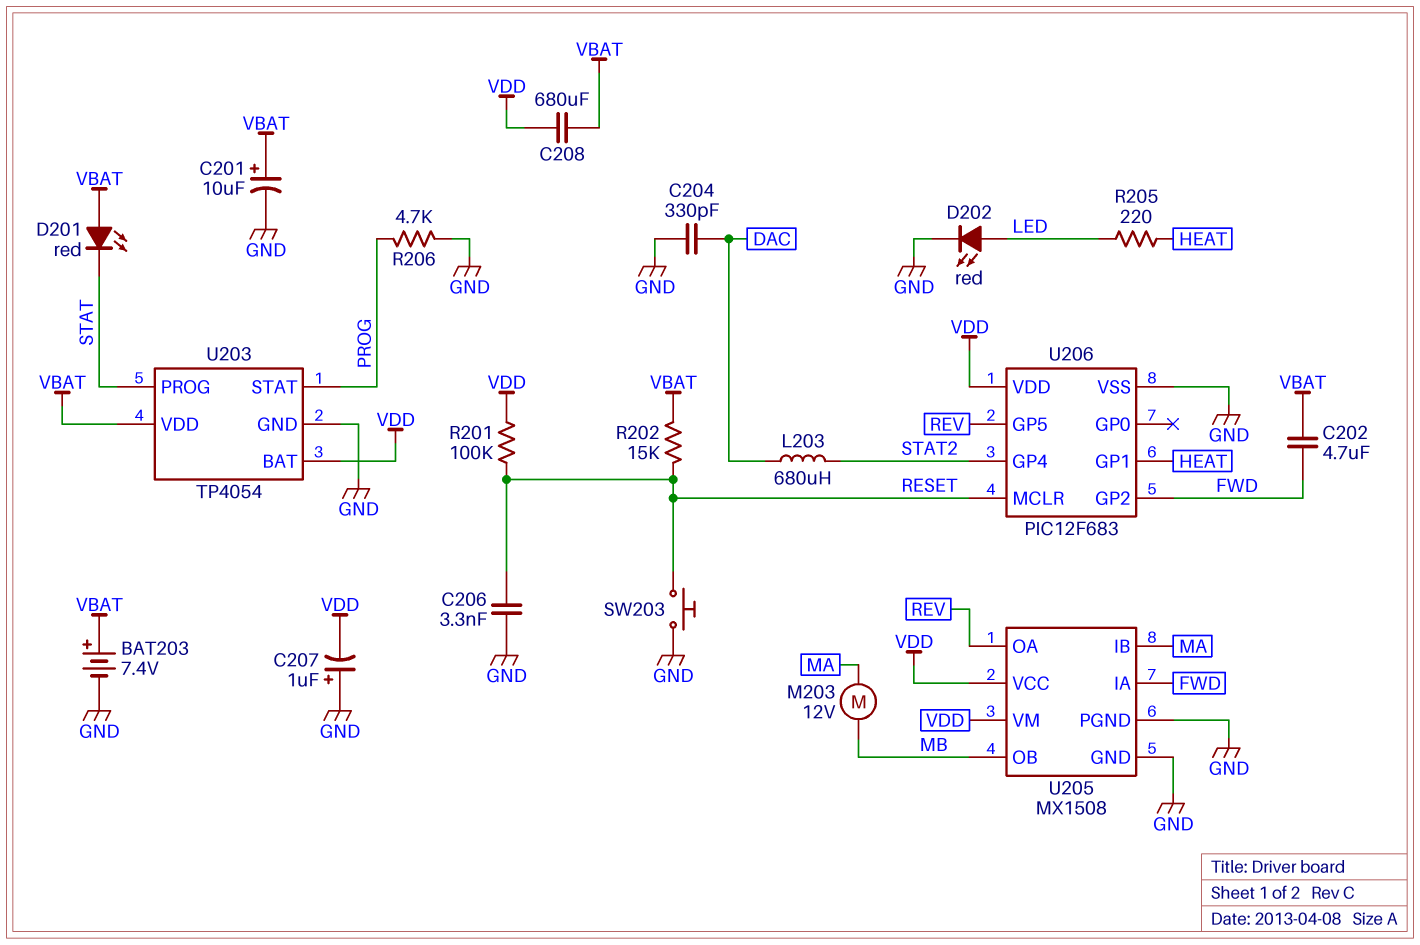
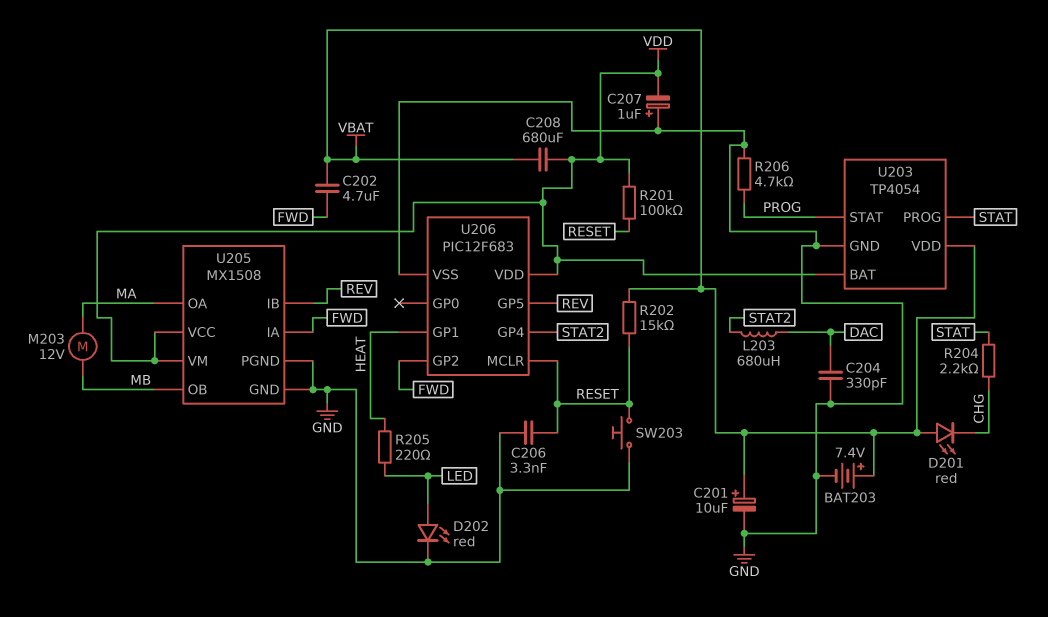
D201: LED red (A VBAT, K STAT) -> LED red (A VBAT, K CHG)
R204: none -> 2.2k (CHG, STAT)
U205 pin IB: MA -> REV
U205 pin OA: REV -> MA

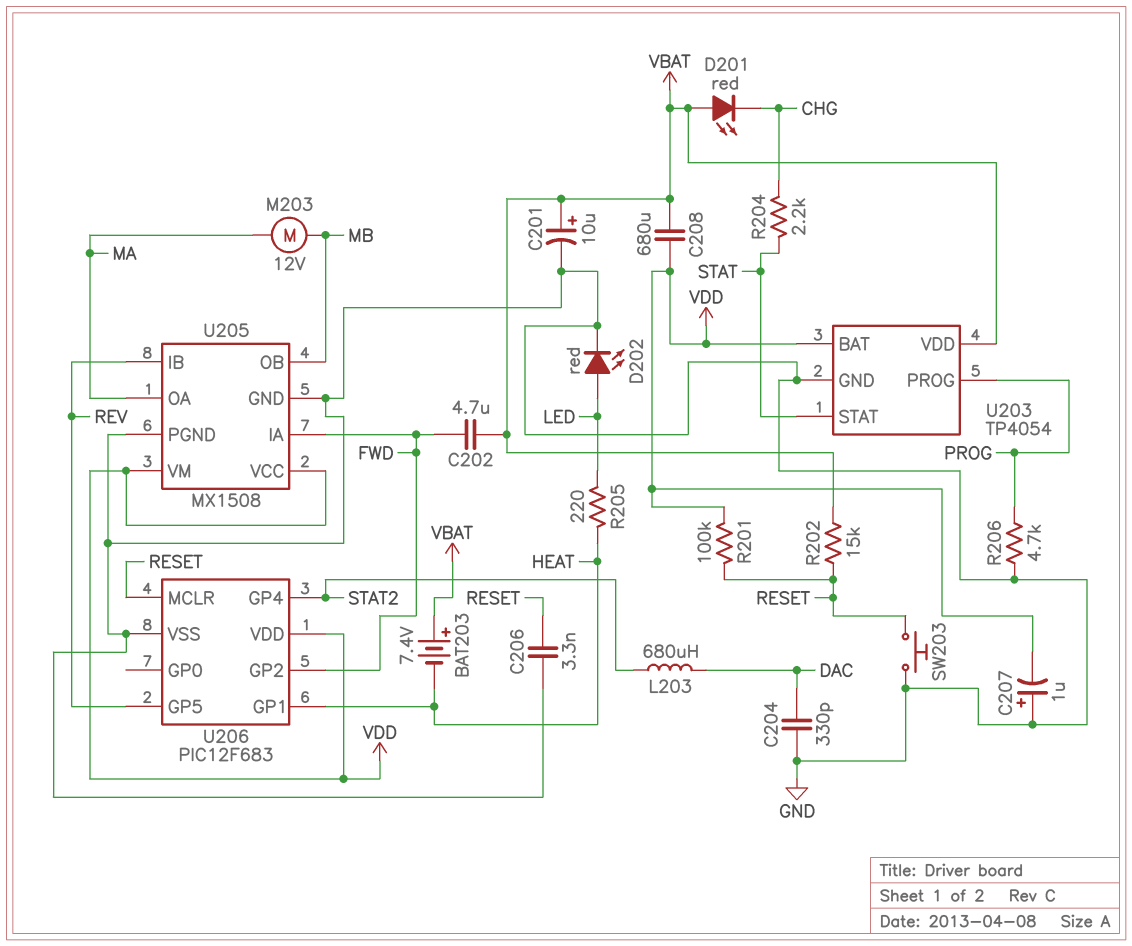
BAT203: 7.4V (plus VBAT, minus GND) -> 7.4V (plus VBAT, minus HEAT)
U203 pin PROG: STAT -> PROG
U203 pin STAT: PROG -> STAT

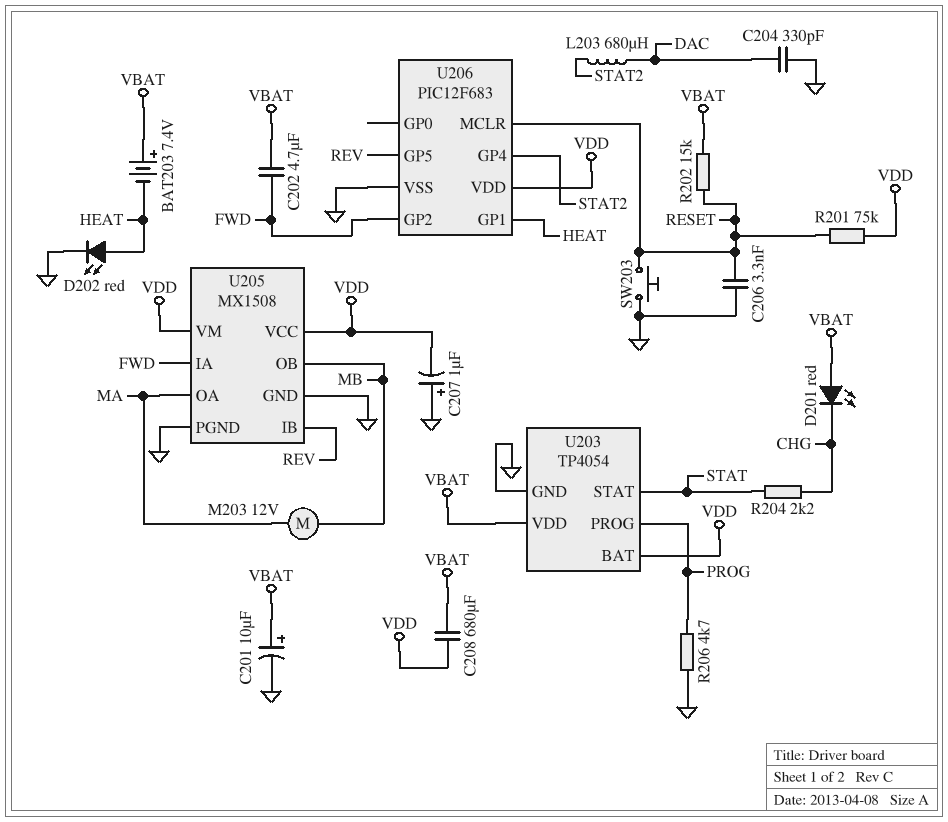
D202: LED red (A LED, K GND) -> LED red (A HEAT, K GND)
R201: 100k (RESET, VDD) -> 75k (RESET, VDD)
R205: 220 (HEAT, LED) -> none

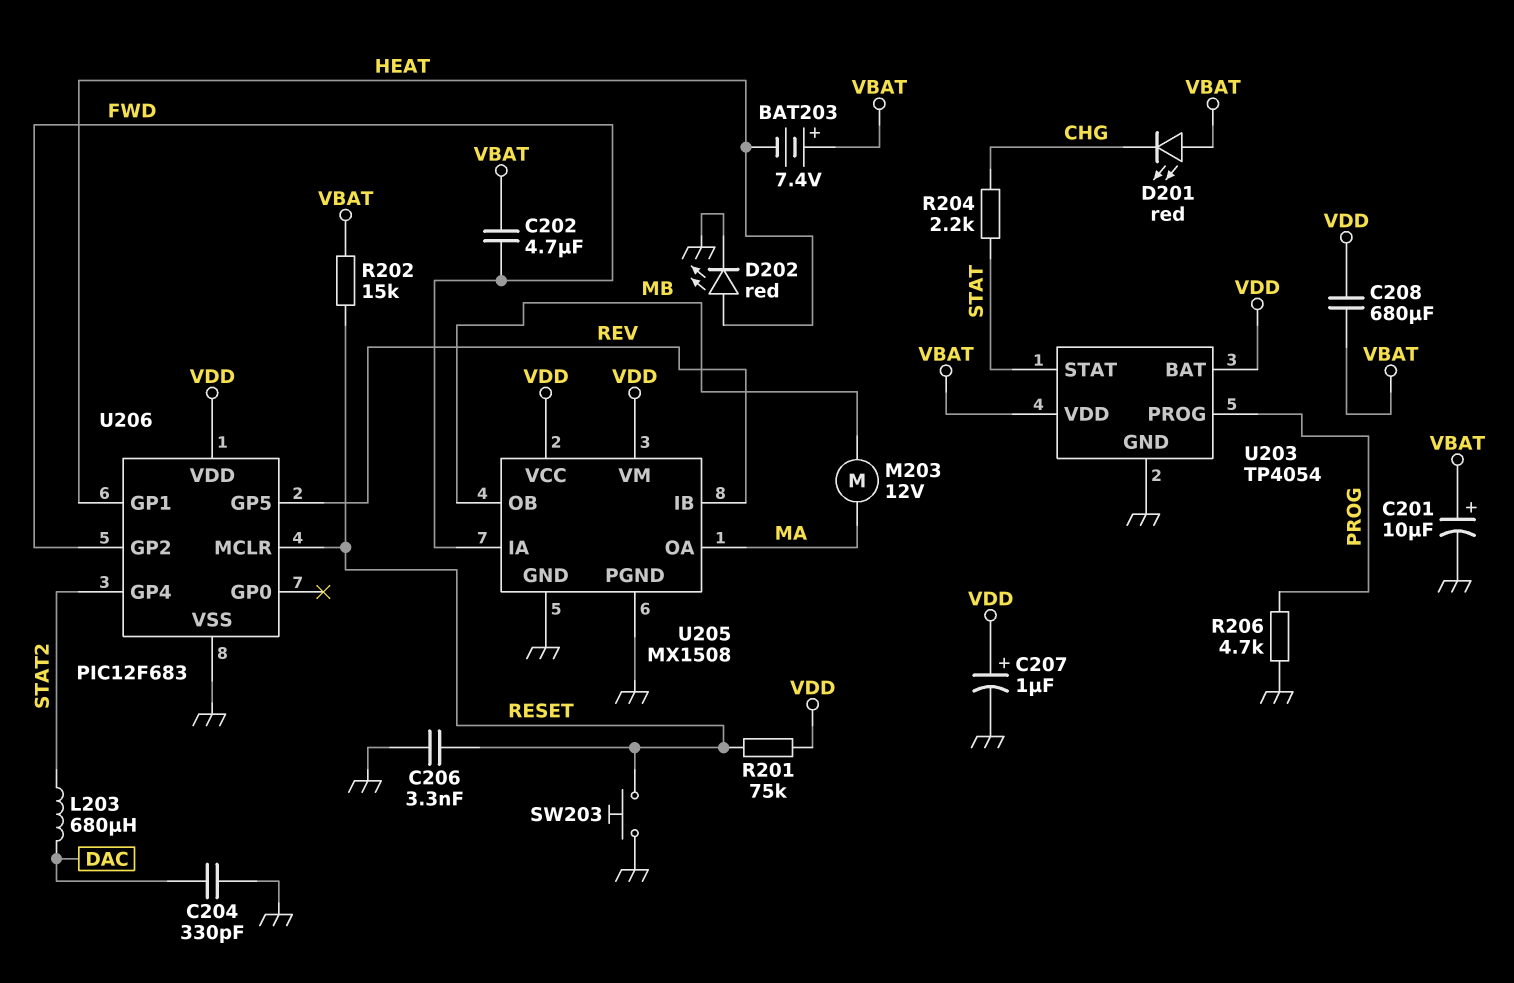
C207: 1uF (plus GND, minus VDD) -> 1uF (plus VDD, minus GND)

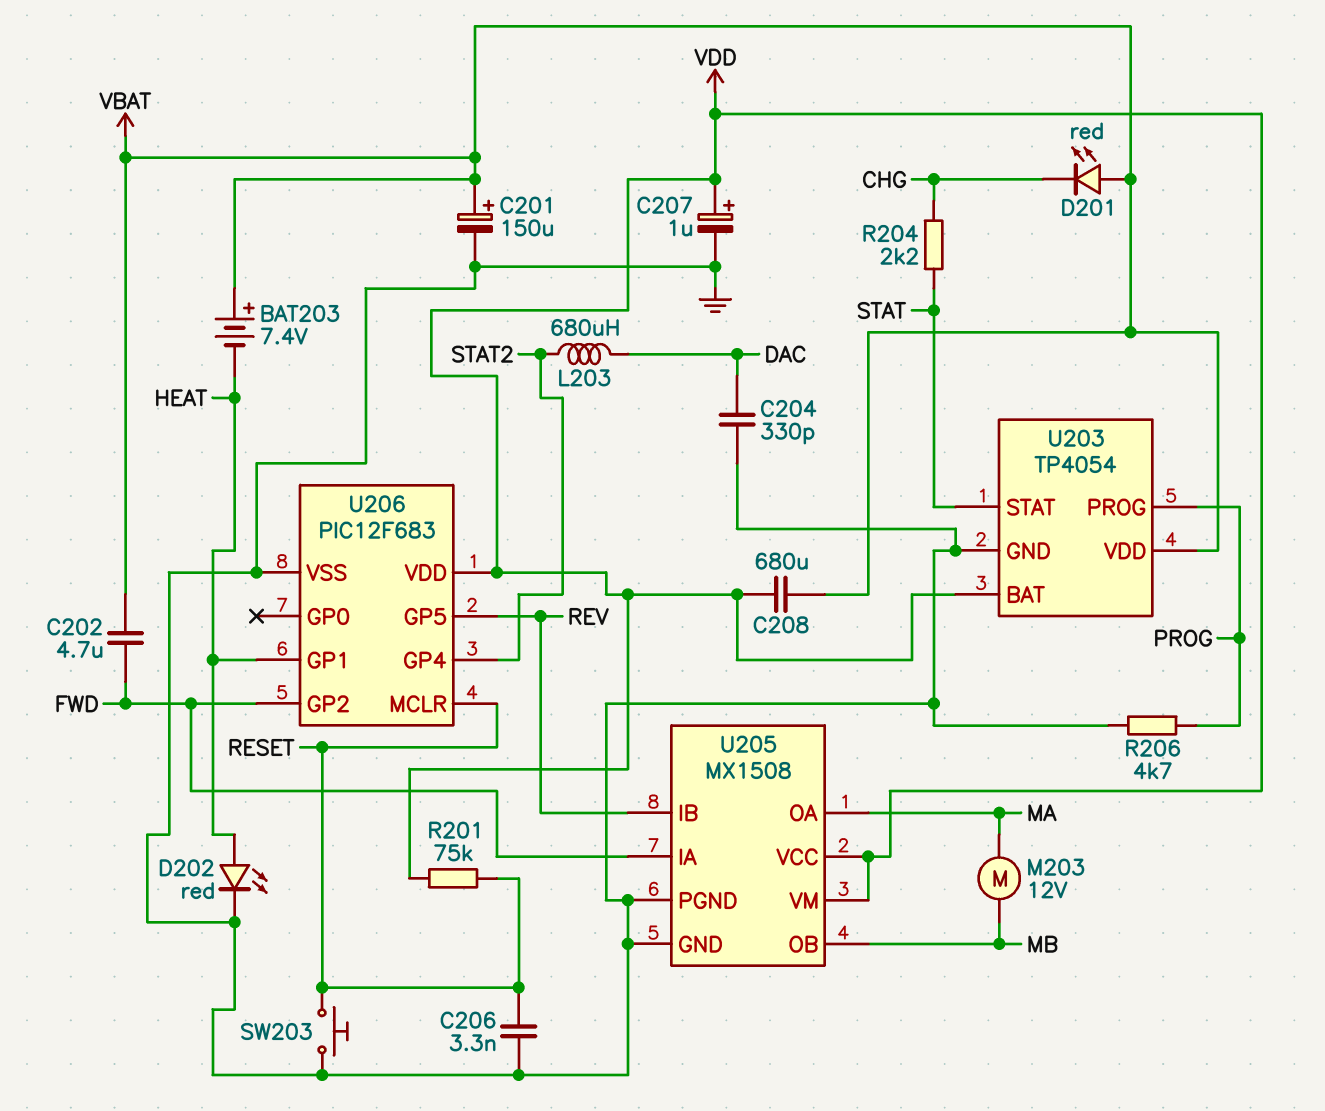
C201: 10uF (plus VBAT, minus GND) -> 150uF (plus VBAT, minus GND)
R202: 15k (RESET, VBAT) -> none

